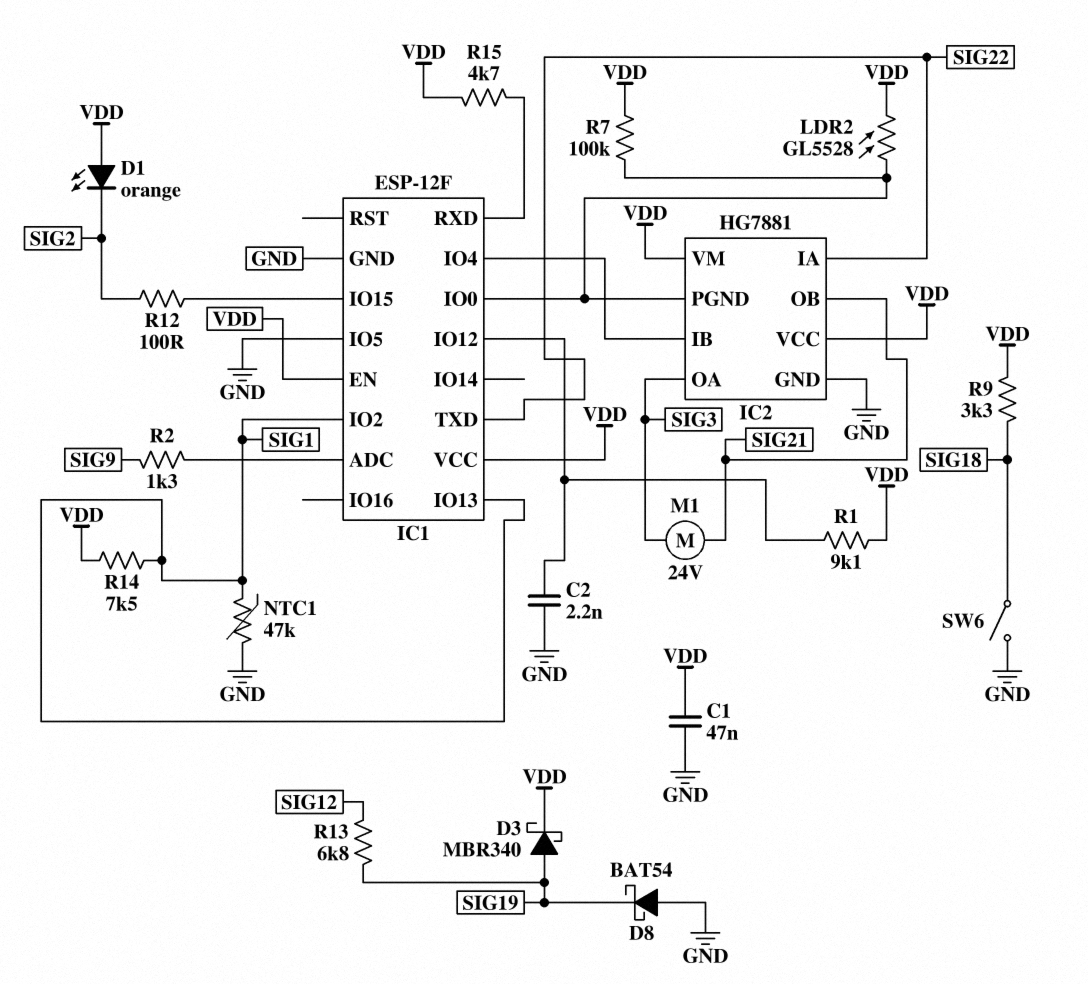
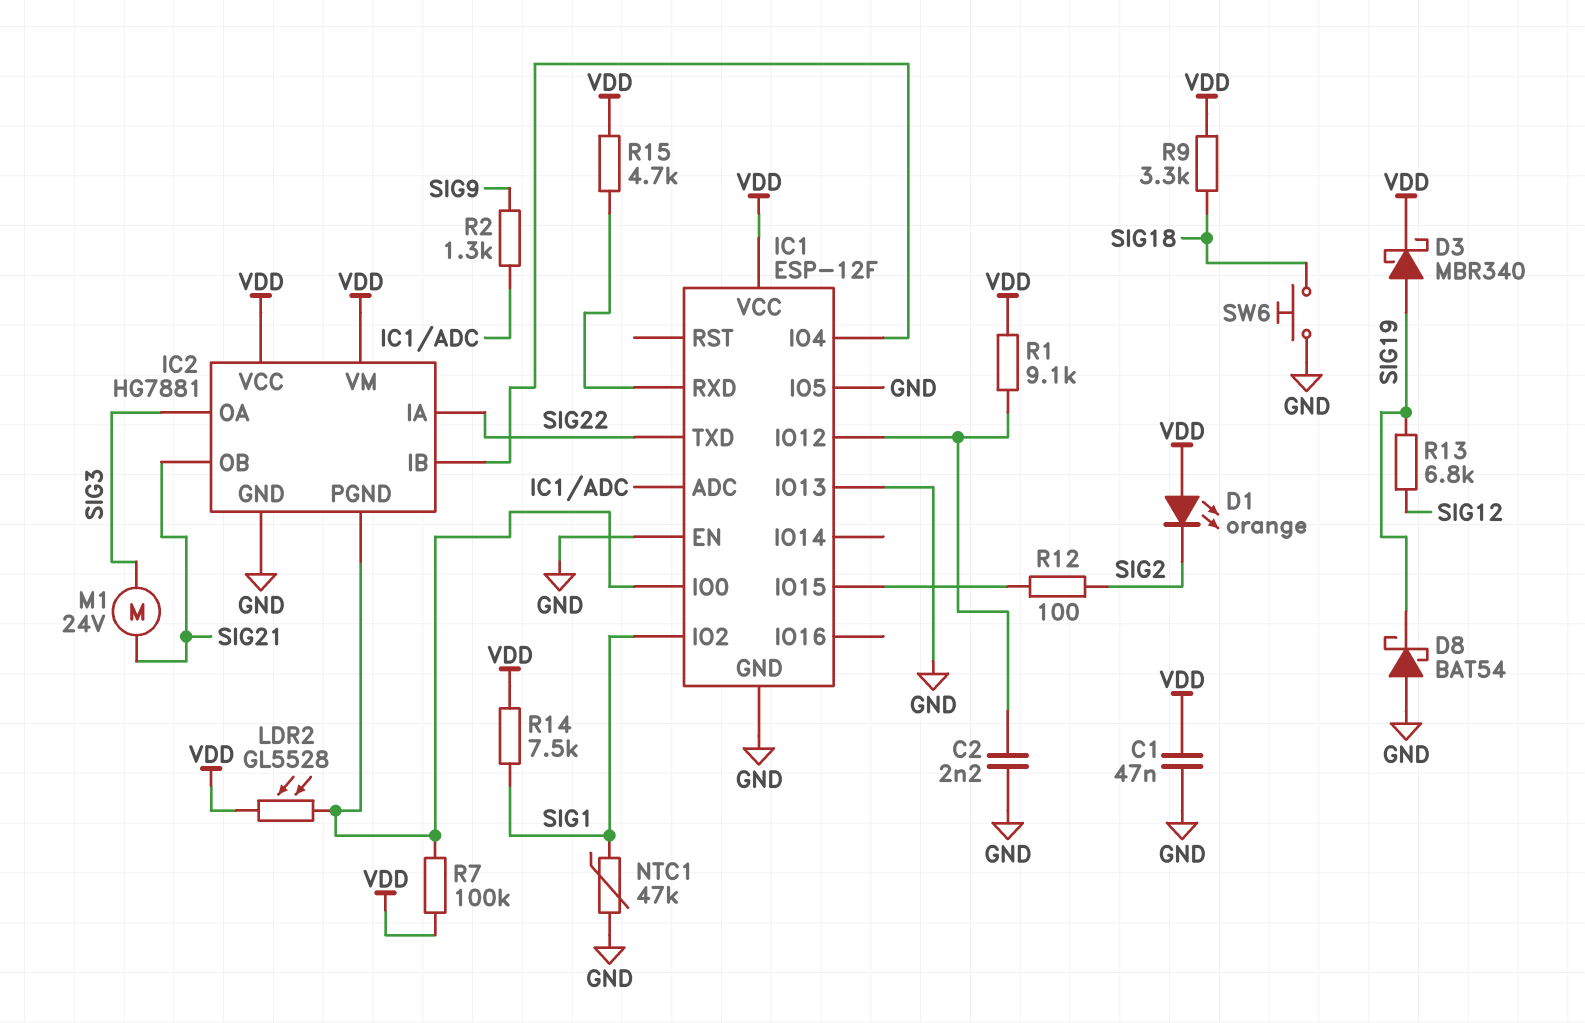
IC1 pin EN: VDD -> GND
IC1 pin IO13: SIG1 -> GND
SW6: switch (GND, SIG18) -> button (GND, SIG18)

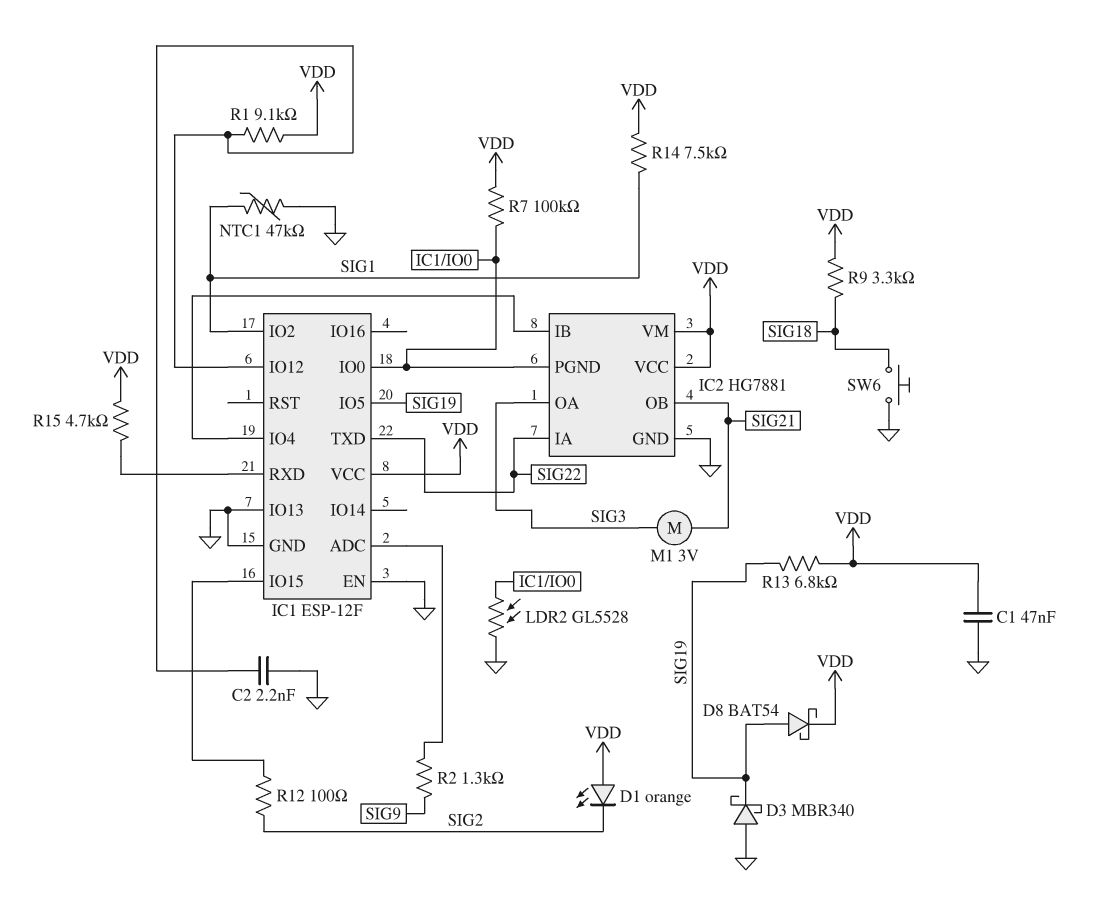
D3: schottky MBR340 (A SIG19, K VDD) -> schottky MBR340 (A GND, K SIG19)
D8: schottky BAT54 (A GND, K SIG19) -> schottky BAT54 (A SIG19, K VDD)
IC1 pin IO5: GND -> SIG19
LDR2: GL5528 (IC1/IO0, VDD) -> GL5528 (GND, IC1/IO0)
M1: motor 24V (SIG3, SIG21) -> motor 3V (SIG3, SIG21)
R13: 6.8k (SIG12, SIG19) -> 6.8k (SIG19, VDD)

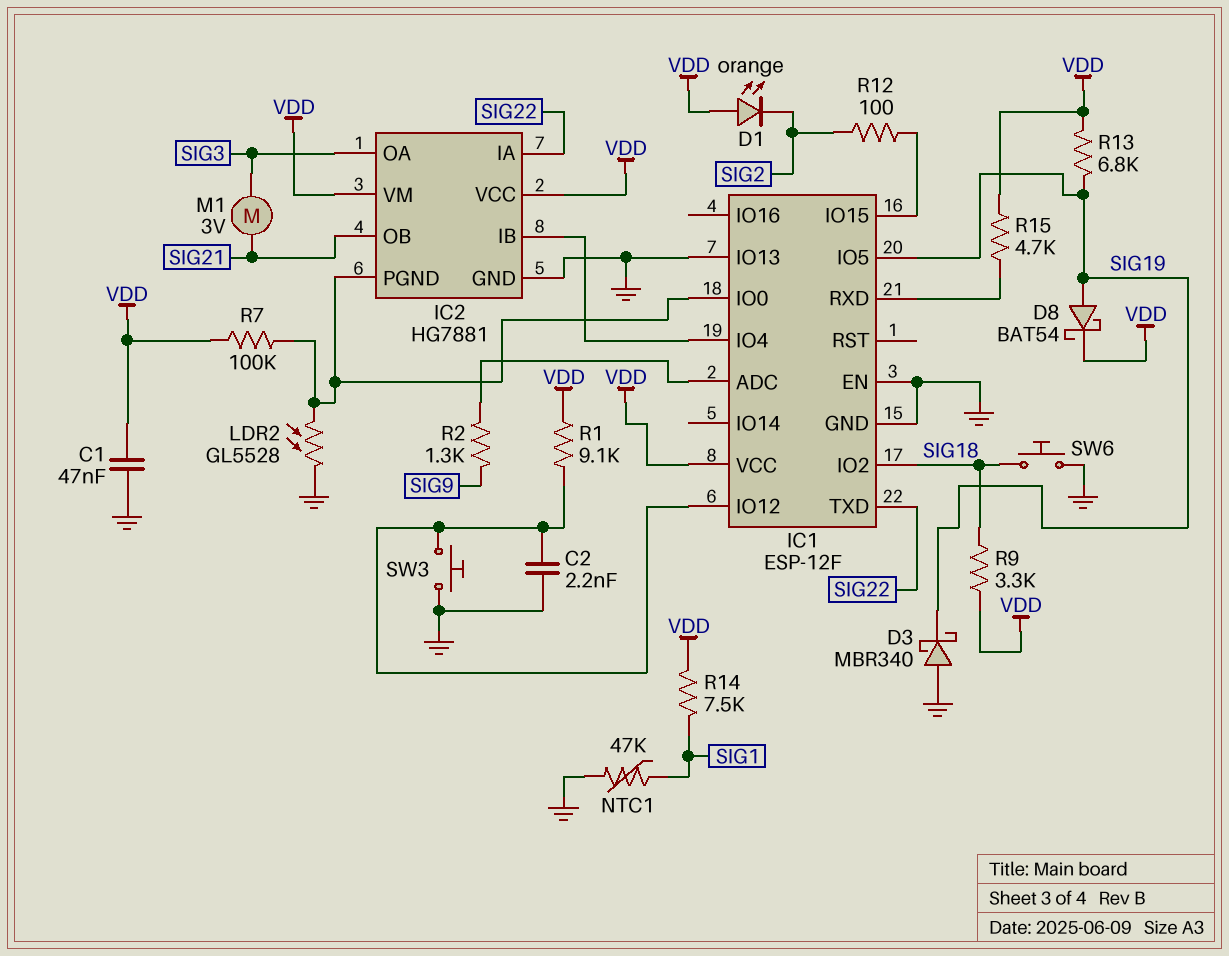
IC1 pin IO2: SIG1 -> SIG18
SW3: none -> button (GND, IC1/IO12)

